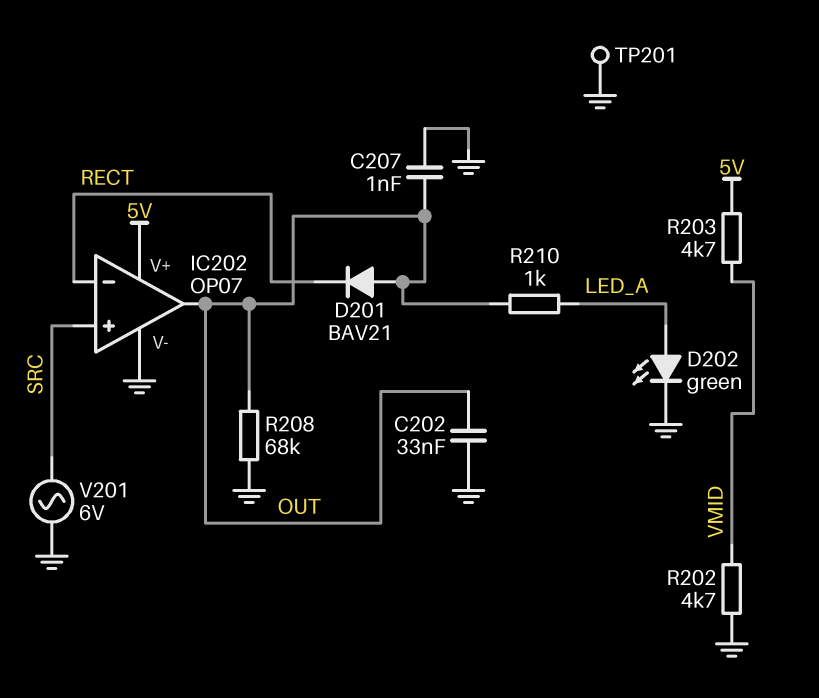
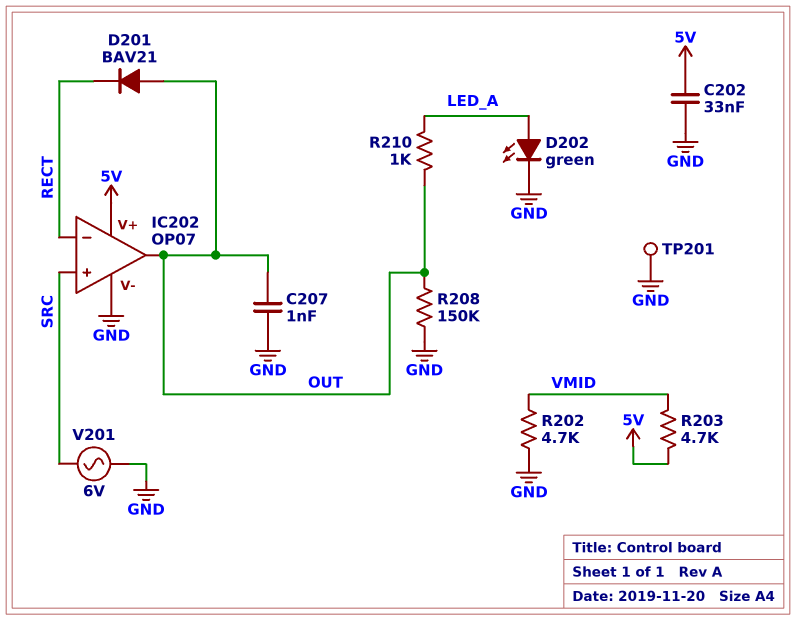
C202: 33nF (GND, OUT) -> 33nF (5V, GND)
R208: 68k (GND, OUT) -> 150k (GND, OUT)

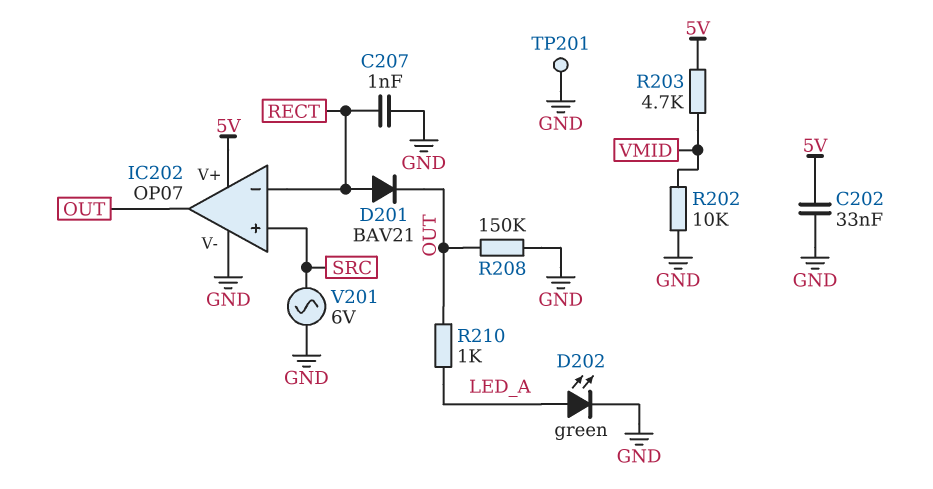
C207: 1nF (GND, OUT) -> 1nF (GND, RECT)
D201: diode BAV21 (A OUT, K RECT) -> diode BAV21 (A RECT, K OUT)
R202: 4.7k (GND, VMID) -> 10k (GND, VMID)

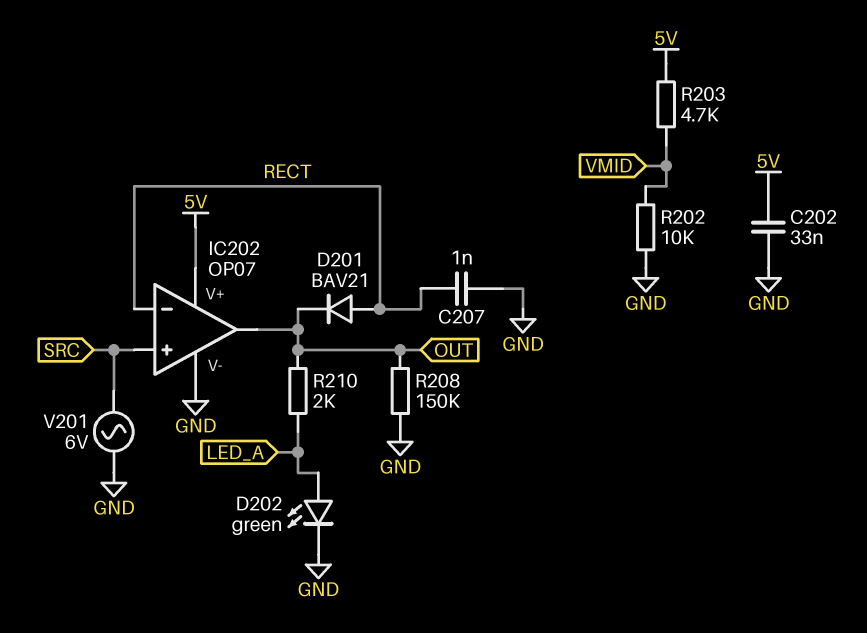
R210: 1k (LED_A, OUT) -> 2k (LED_A, OUT)
TP201: test point (GND) -> none

